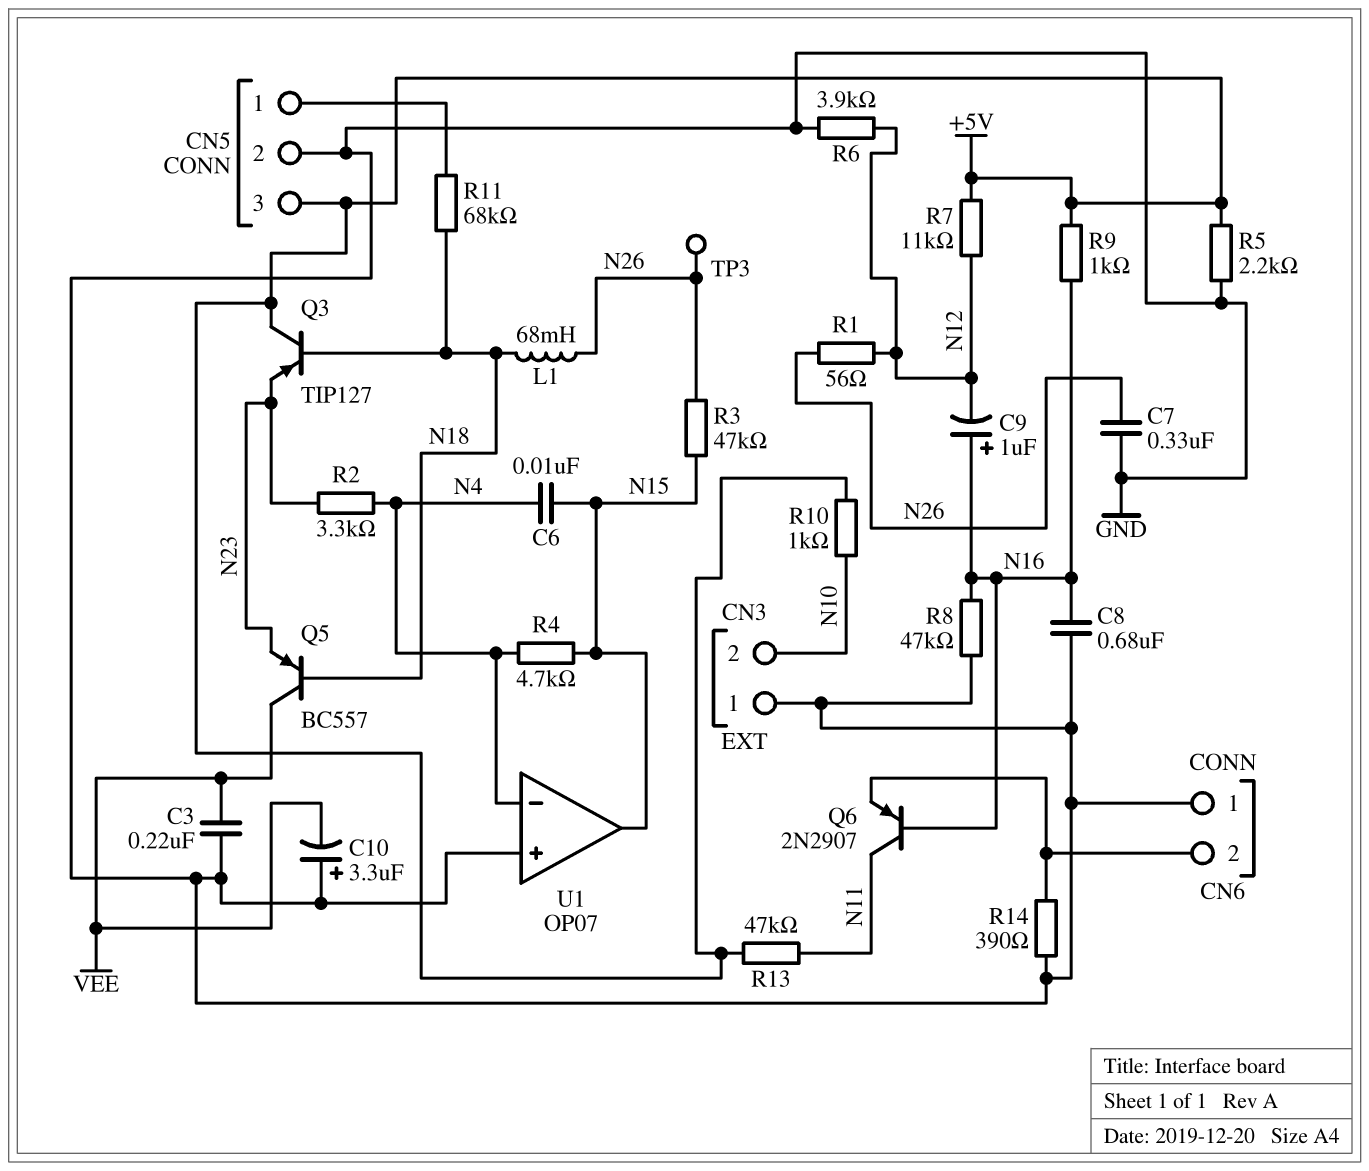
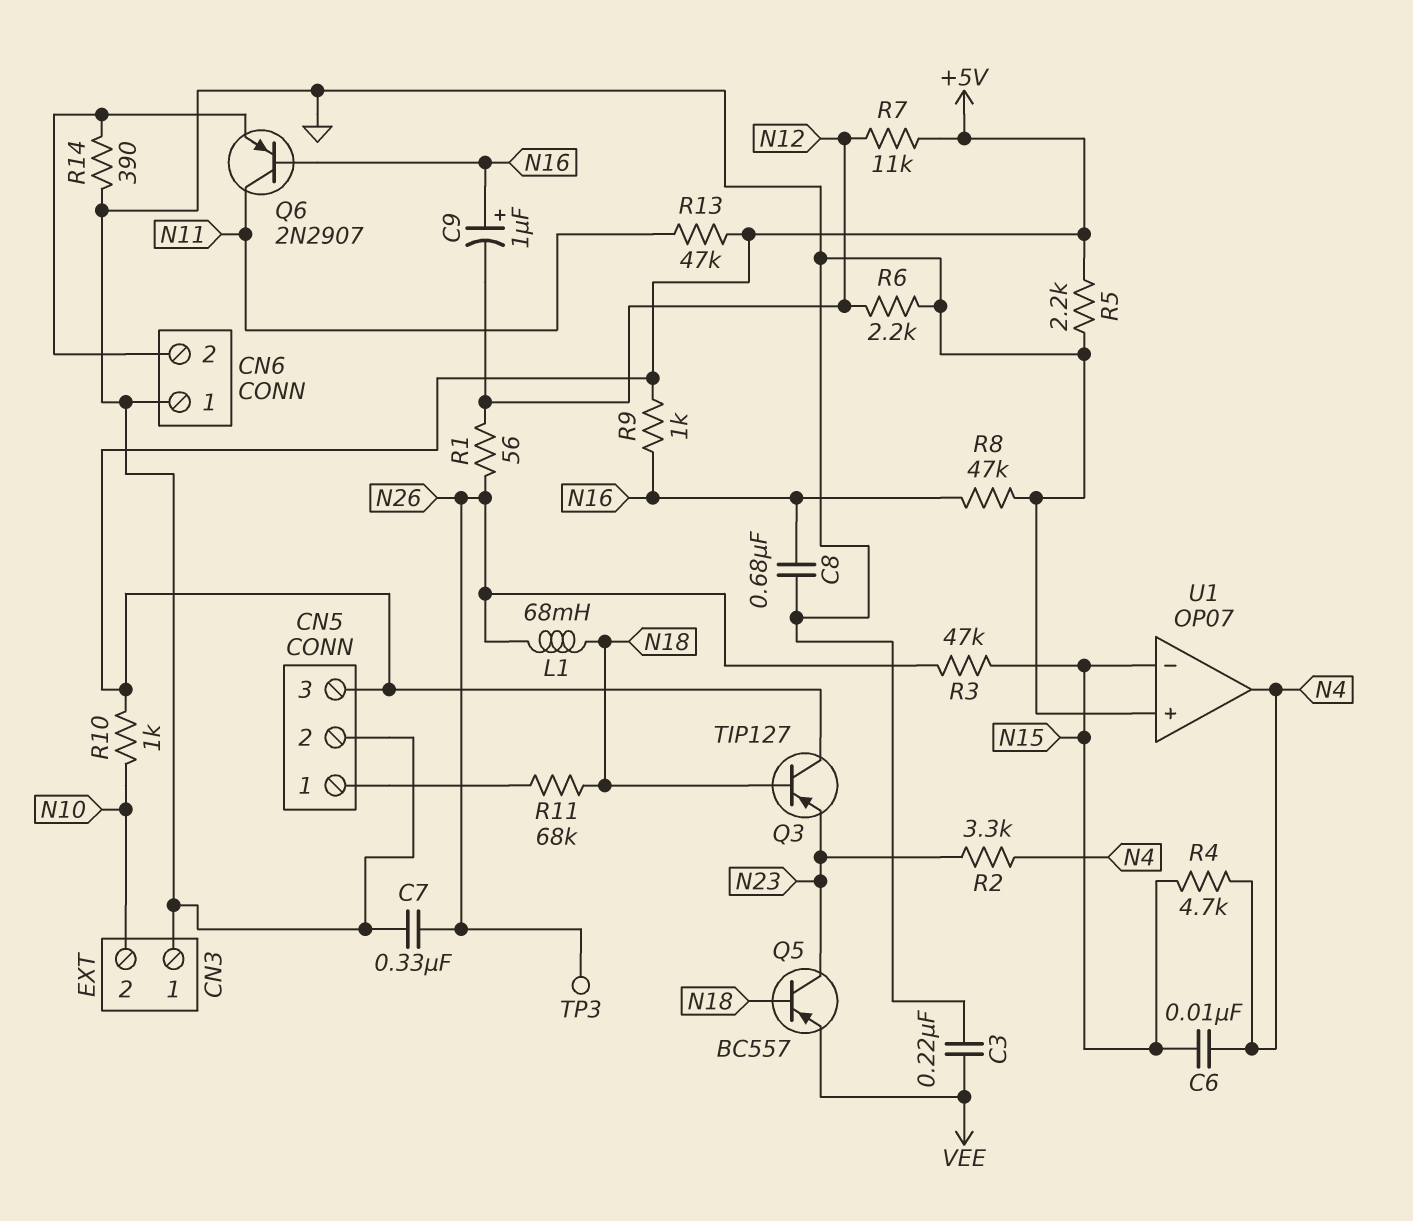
C10: 3.3uF (plus GND, minus VEE) -> none
Q5: PNP BC557 (B N18, C VEE, E N23) -> PNP BC557 (B N18, C N23, E VEE)
R6: 3.9k (GND, N12) -> 2.2k (GND, N12)
U1 pin in-: N4 -> N15
U1 pin out: N15 -> N4

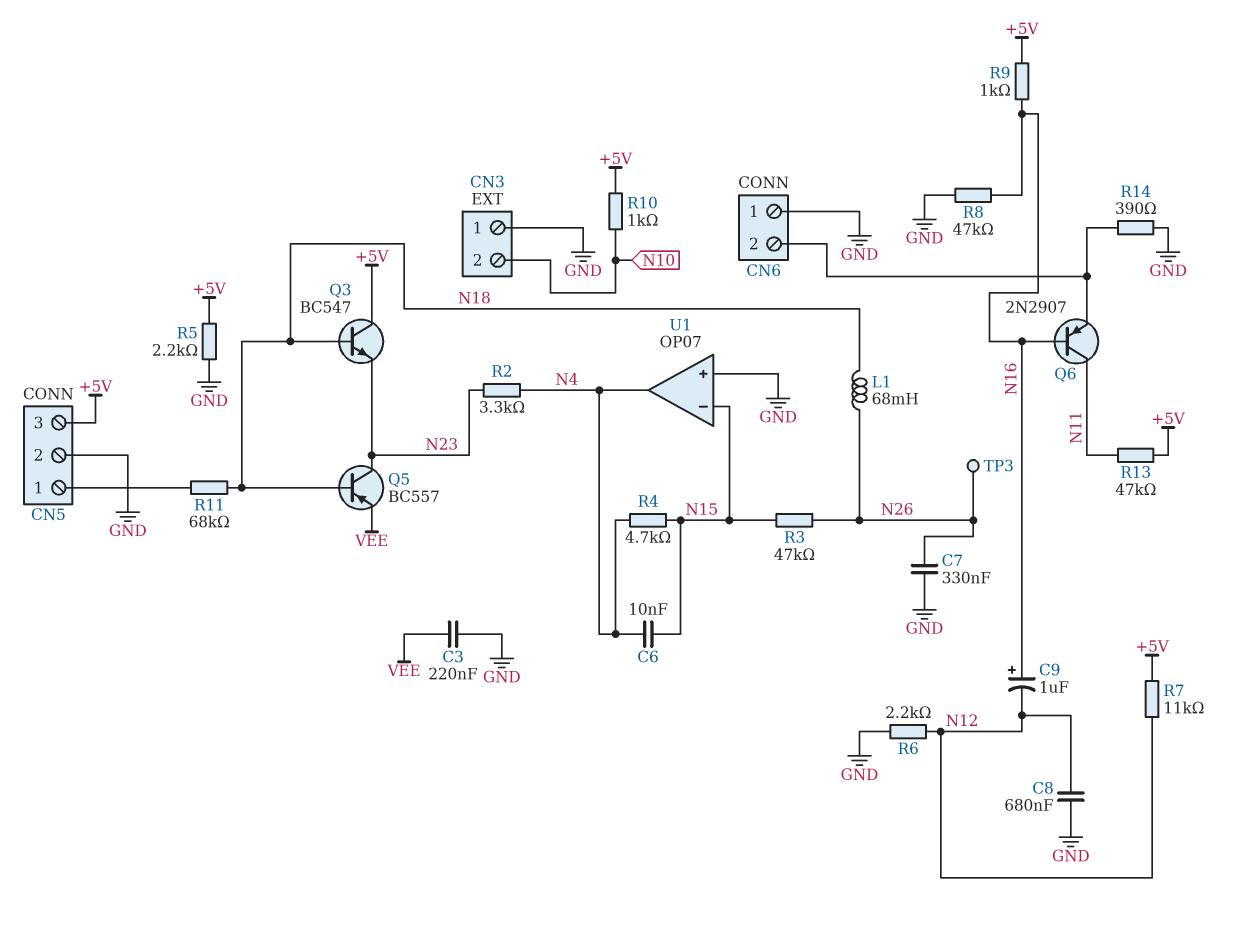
C8: 680nF (GND, N16) -> 680nF (GND, N12)
Q3: PNP TIP127 (B N18, C +5V, E N23) -> NPN BC547 (B N18, C +5V, E N23)
R1: 56 (N12, N26) -> none

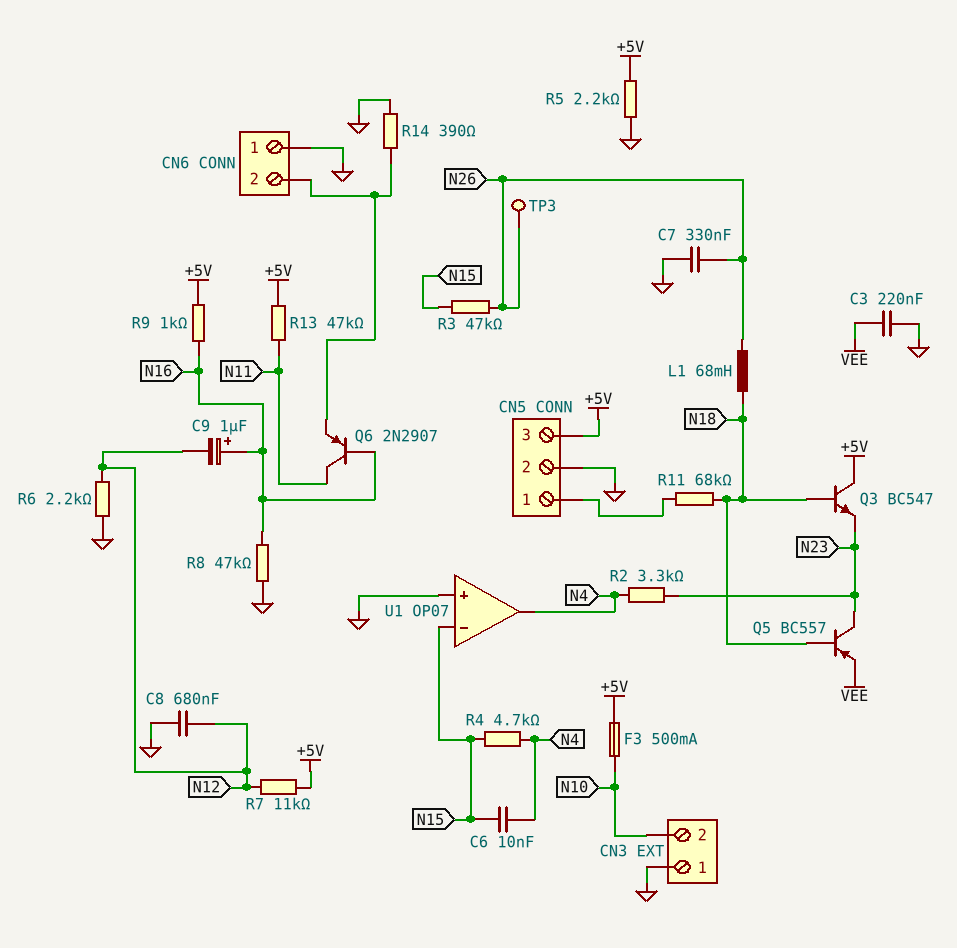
F3: none -> 500mA (+5V, N10)
R10: 1k (+5V, N10) -> none

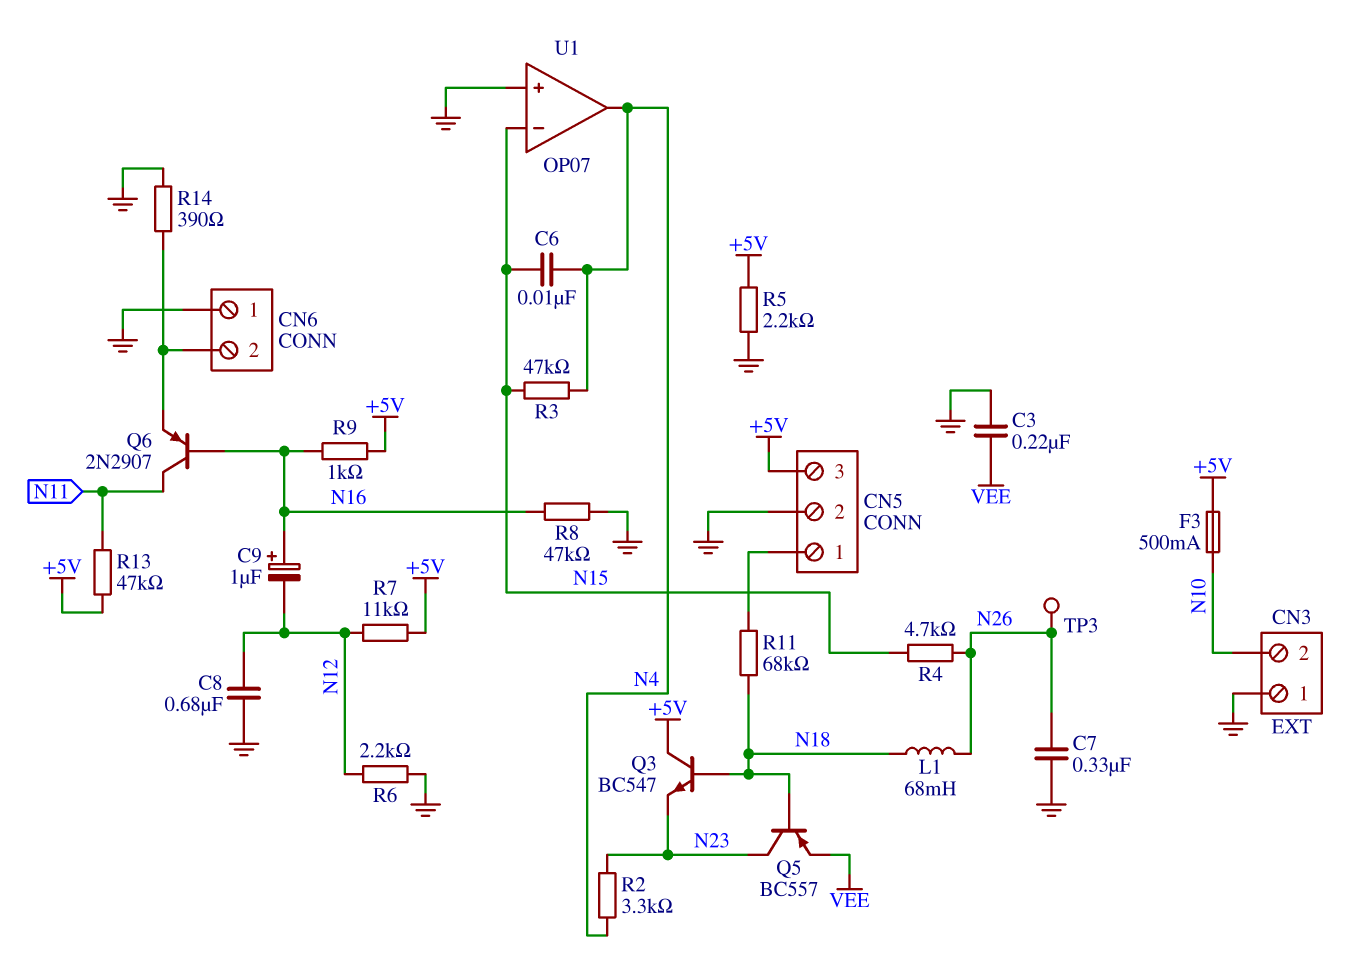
R3: 47k (N15, N26) -> 47k (N4, N15)
R4: 4.7k (N4, N15) -> 4.7k (N15, N26)

